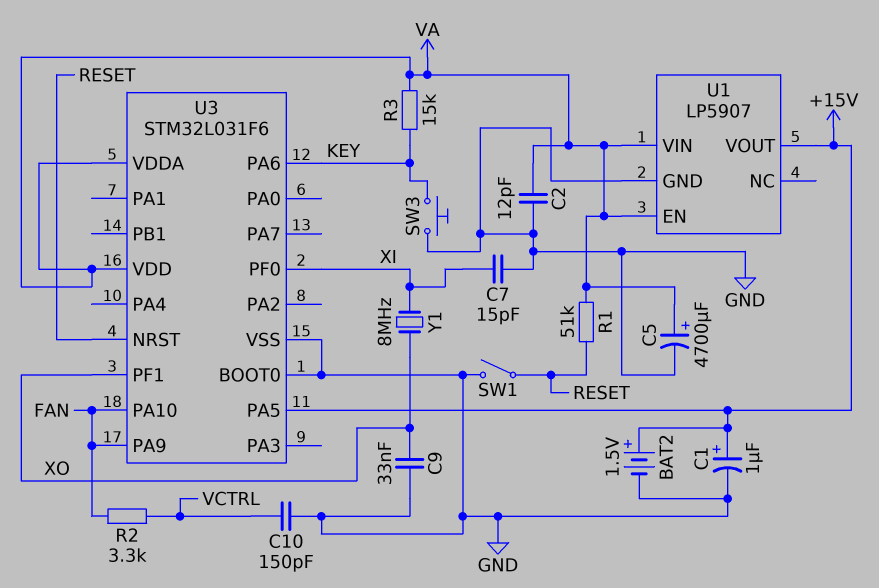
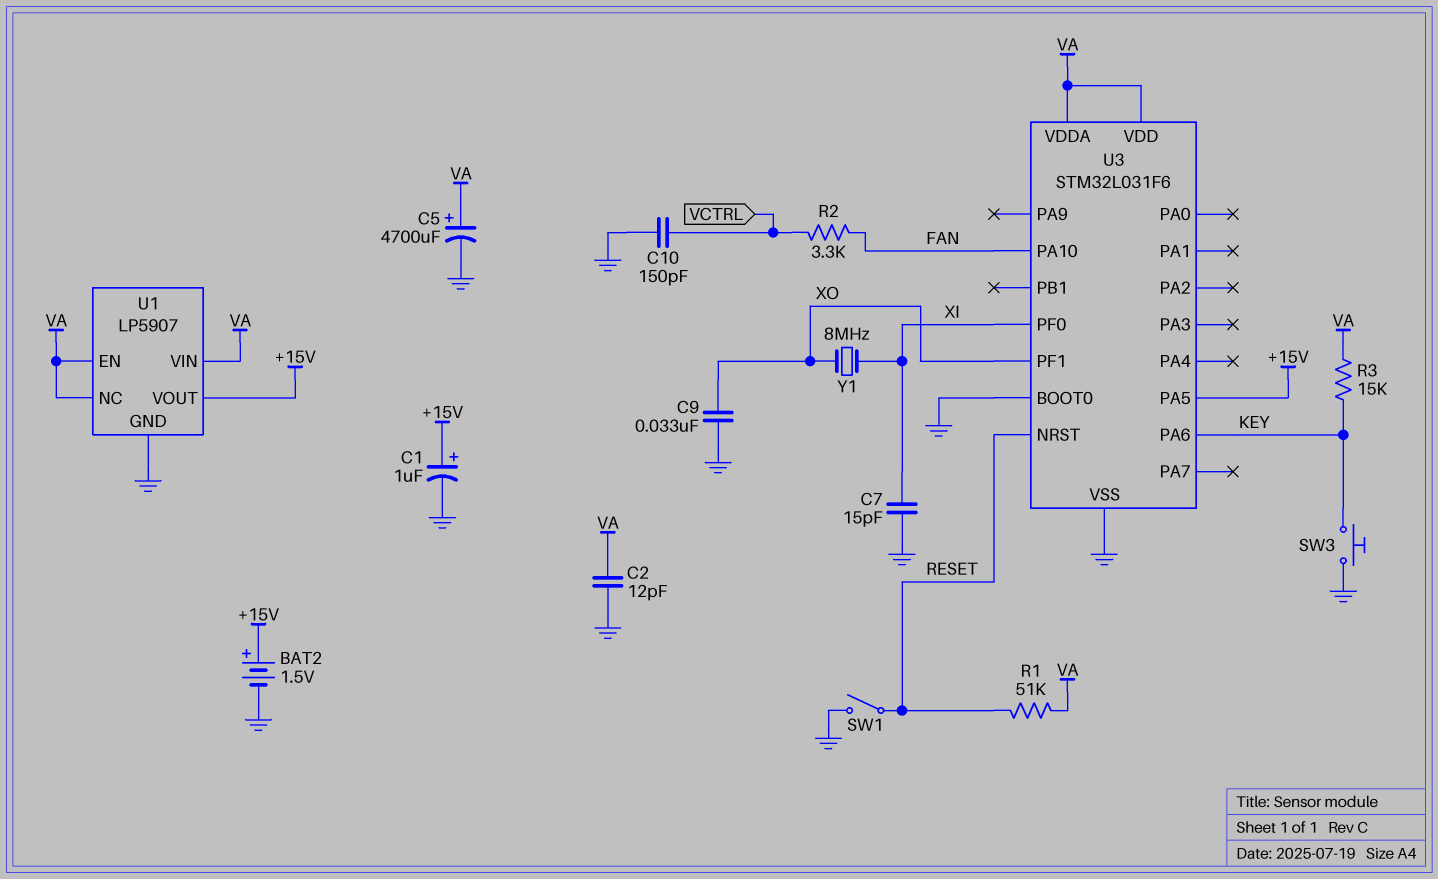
U1 pin NC: none -> VA
U3 pin PA9: FAN -> none

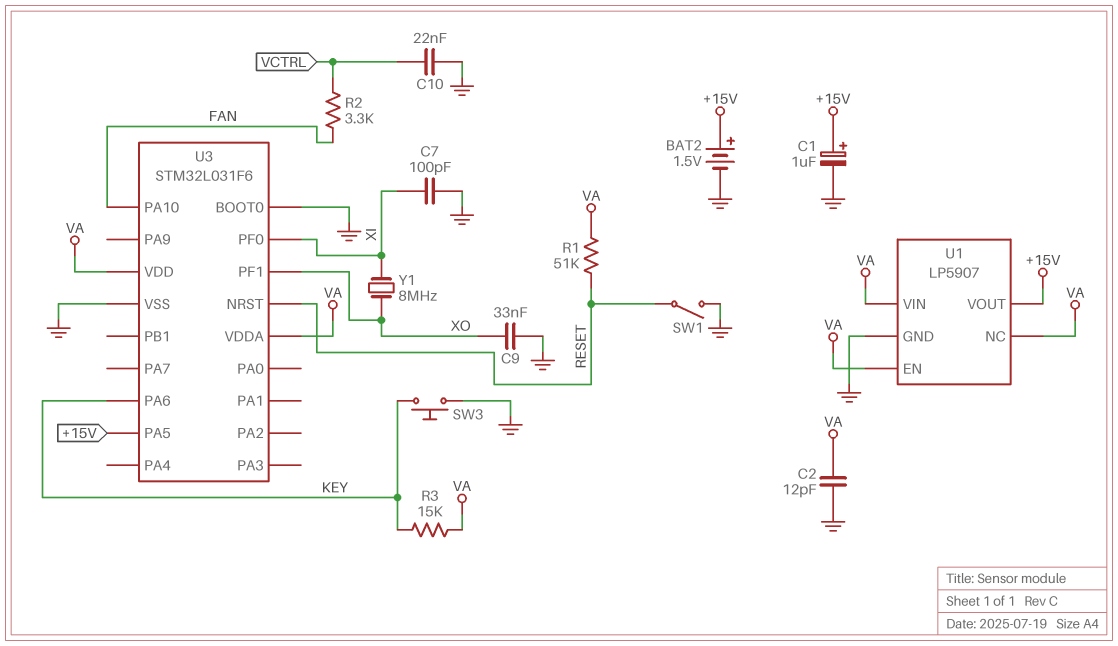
C5: 4700uF (plus VA, minus GND) -> none
C7: 15pF (GND, XI) -> 100pF (GND, XI)
C10: 150pF (GND, VCTRL) -> 22nF (GND, VCTRL)

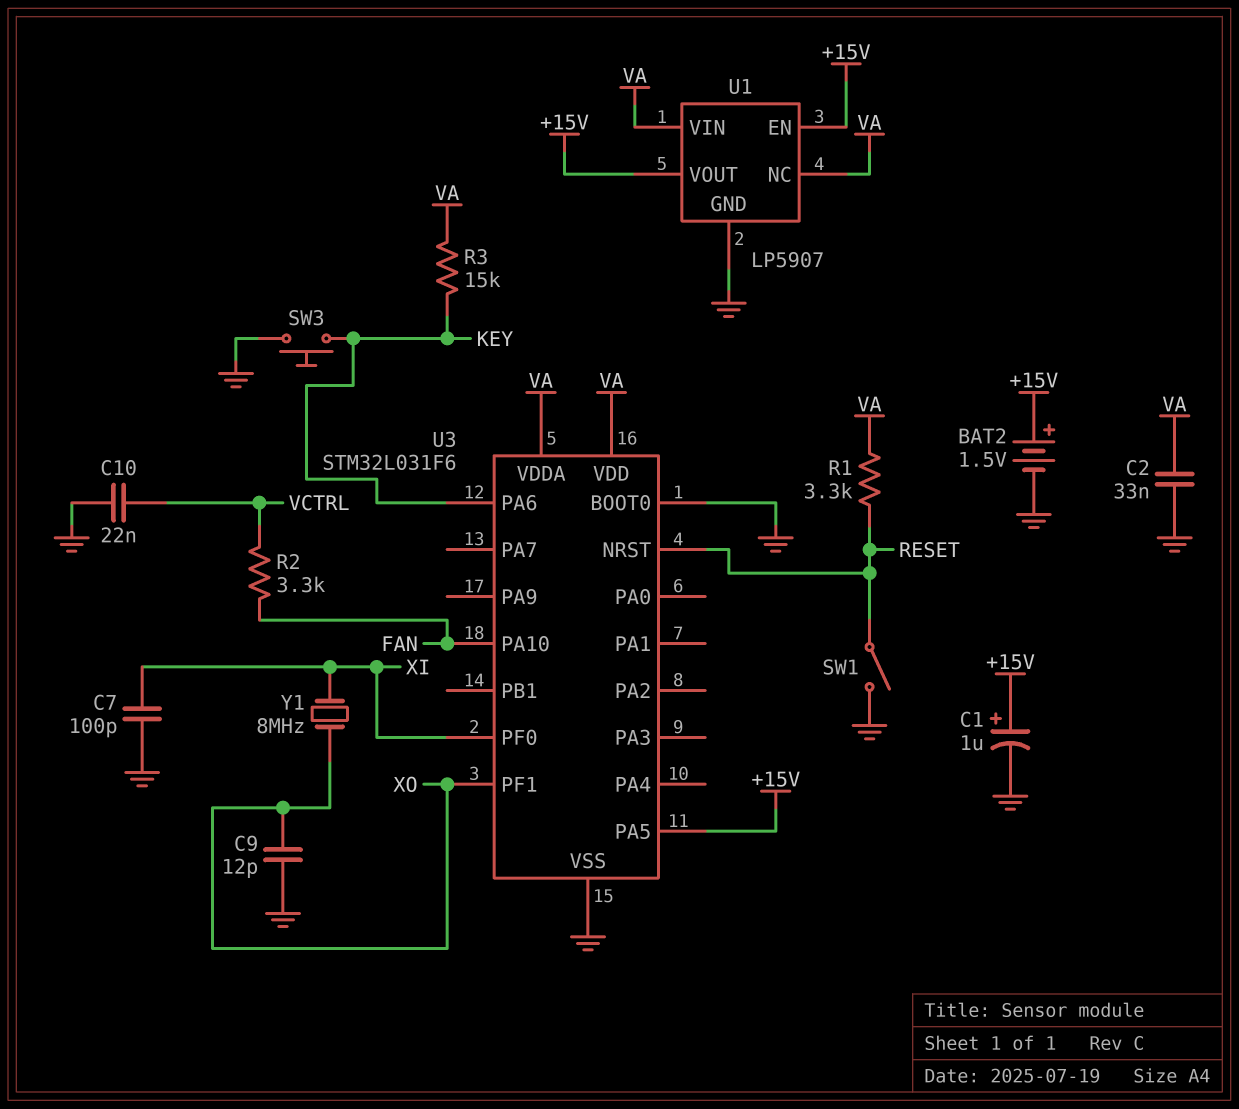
C2: 12pF (GND, VA) -> 33nF (GND, VA)
C9: 33nF (GND, XO) -> 12pF (GND, XO)
R1: 51k (RESET, VA) -> 3.3k (RESET, VA)
U1 pin EN: VA -> +15V

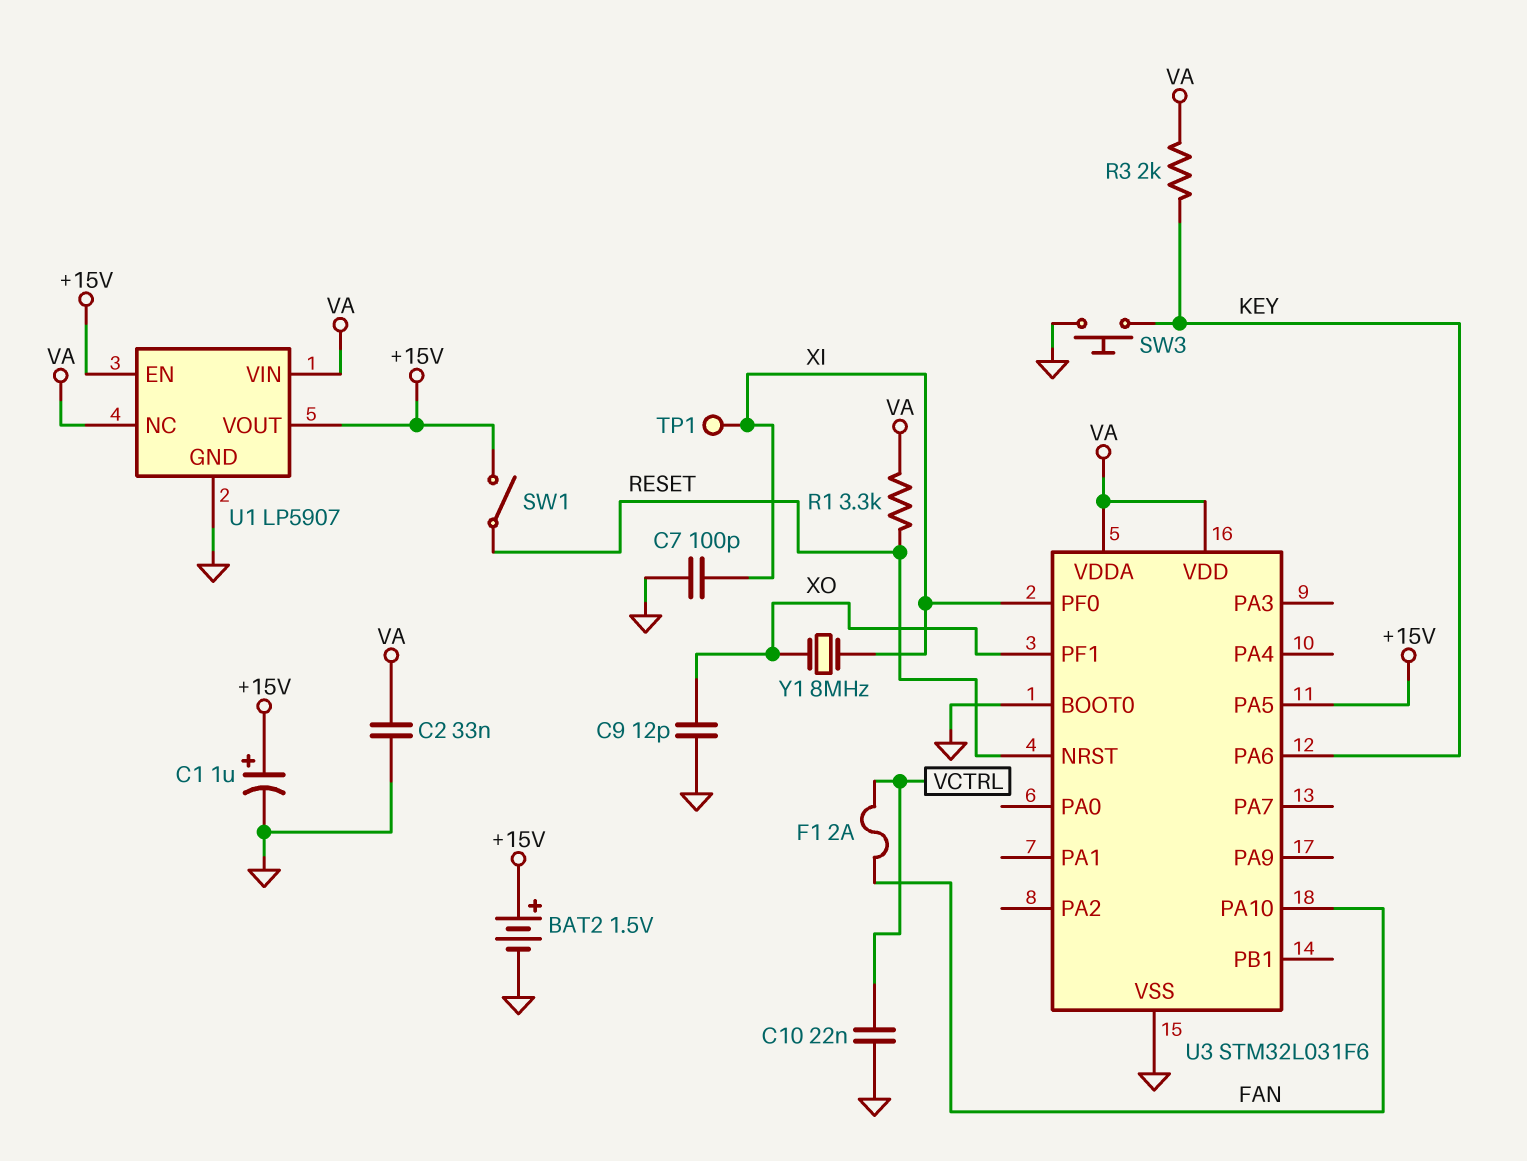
F1: none -> 2A (FAN, VCTRL)
R2: 3.3k (FAN, VCTRL) -> none
R3: 15k (KEY, VA) -> 2k (KEY, VA)
SW1: switch (GND, RESET) -> switch (+15V, RESET)
TP1: none -> test point (XI)

